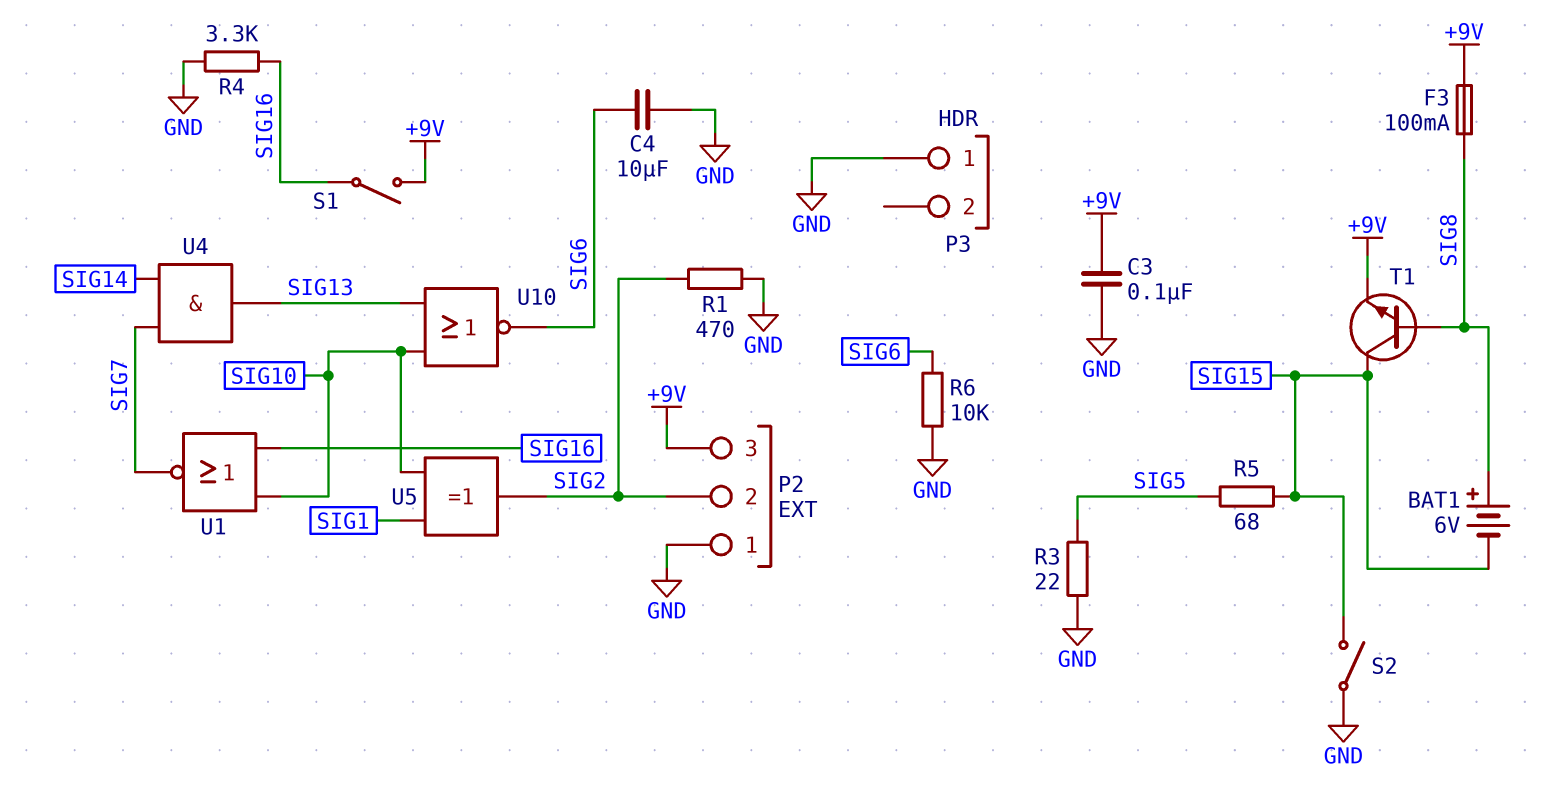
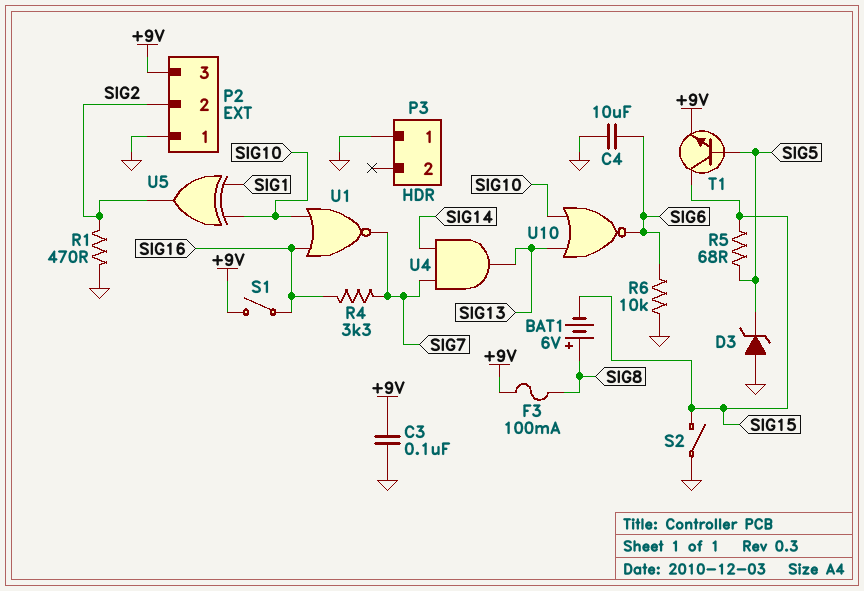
D3: none -> zener (A GND, K SIG5)
R3: 22 (GND, SIG5) -> none
R4: 3.3k (GND, SIG16) -> 3.3k (SIG7, SIG16)
T1: NPN (B SIG8, C SIG15, E +9V) -> NPN (B SIG5, C SIG15, E +9V)

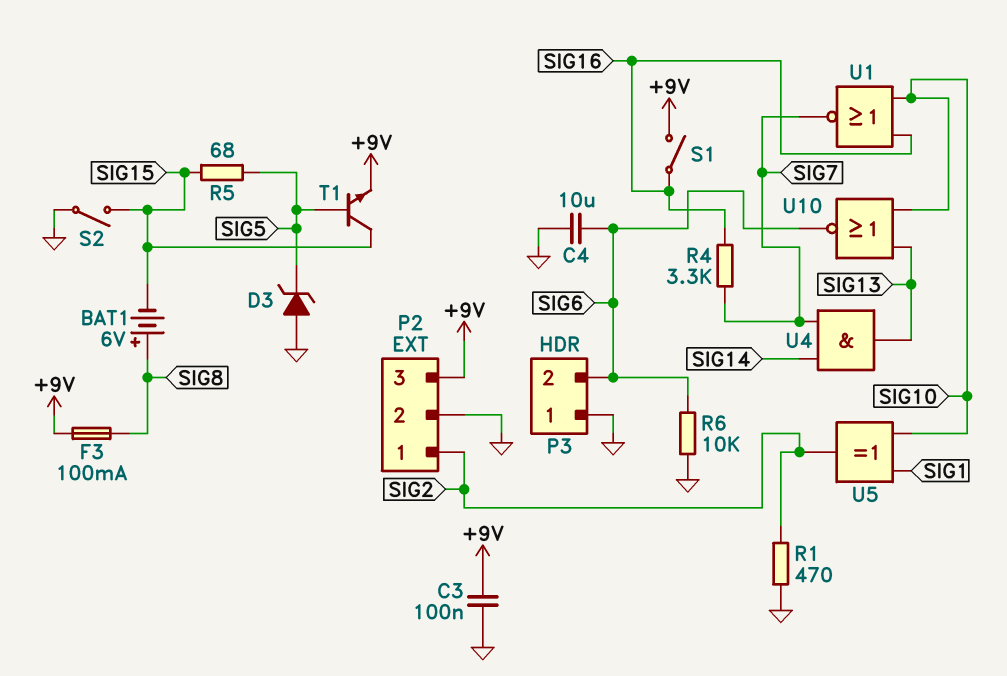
P2 pin 1: GND -> SIG2
P2 pin 2: SIG2 -> GND
P3 pin 2: none -> SIG6

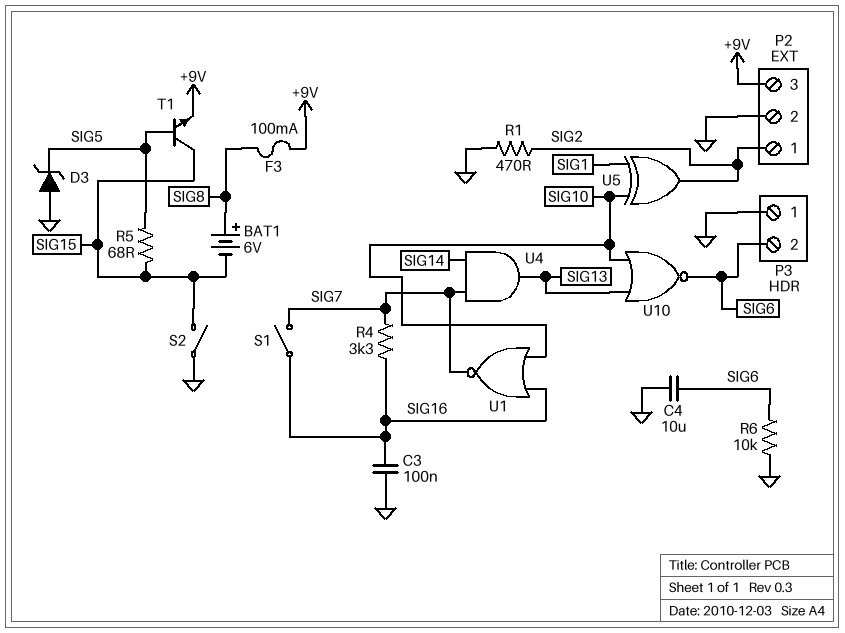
C3: 100nF (+9V, GND) -> 100nF (GND, SIG16)
S1: switch (+9V, SIG16) -> switch (SIG7, SIG16)

